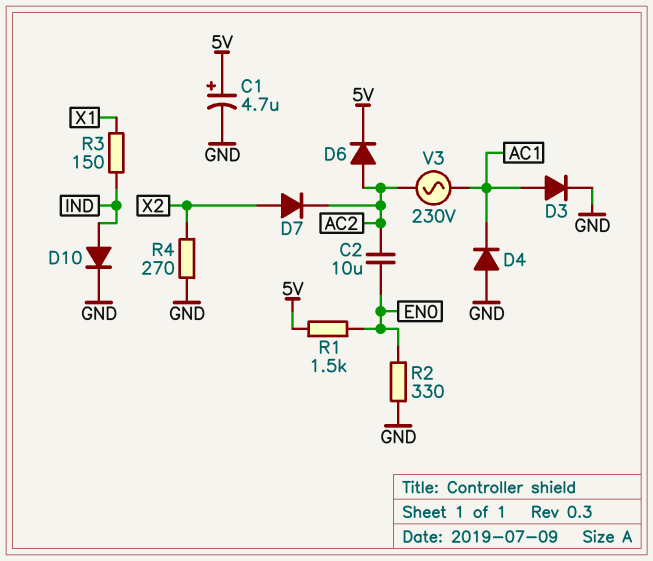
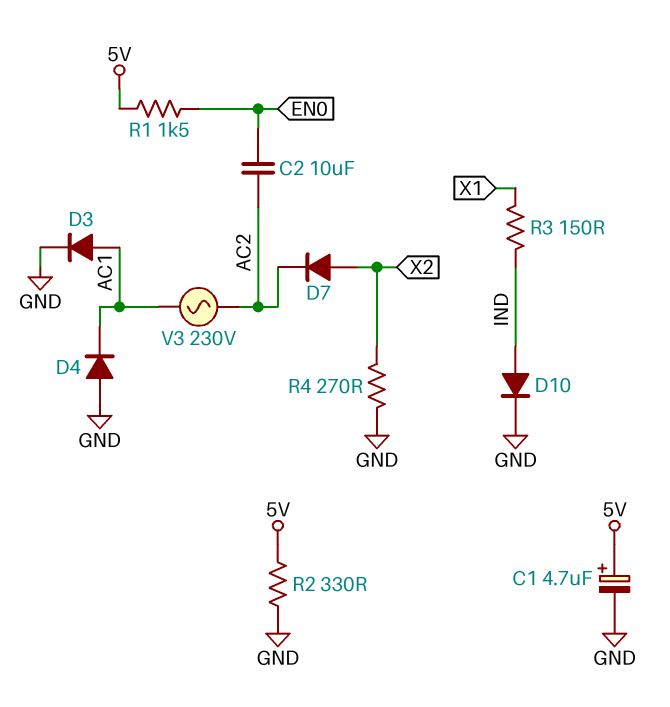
D6: diode (A AC2, K 5V) -> none
R2: 330 (EN0, GND) -> 330 (5V, GND)

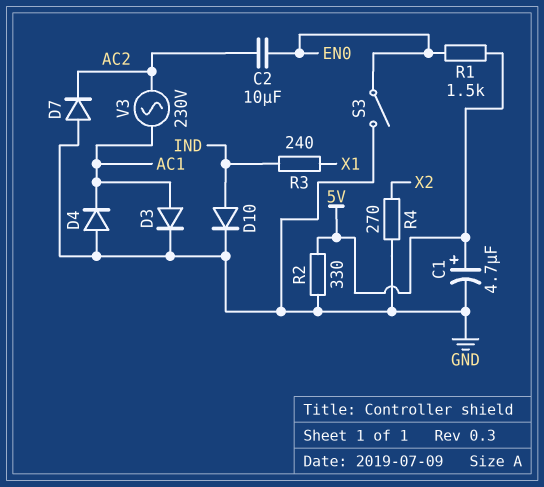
D7: diode (A X2, K AC2) -> diode (A GND, K AC2)
R3: 150 (IND, X1) -> 240 (IND, X1)
S3: none -> switch (EN0, GND)

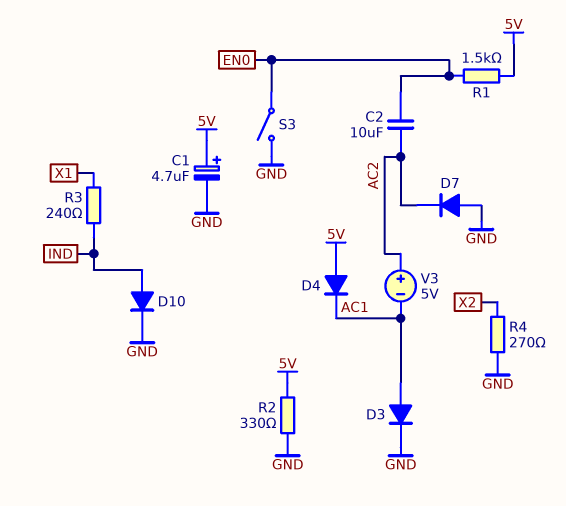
D4: diode (A GND, K AC1) -> diode (A 5V, K AC1)
V3: AC 230V (AC1, AC2) -> 5V (plus AC2, minus AC1)

